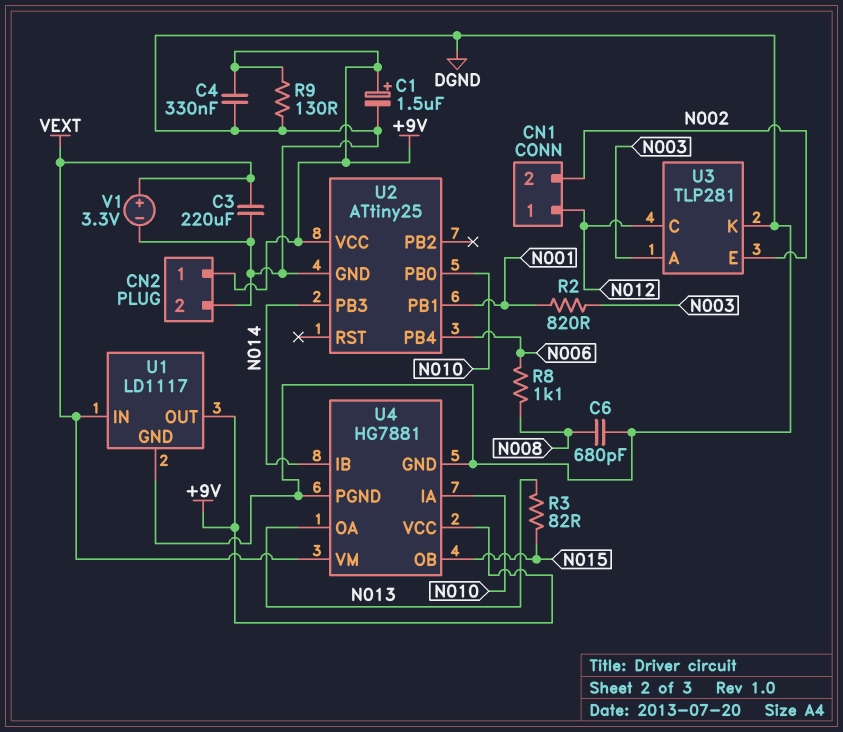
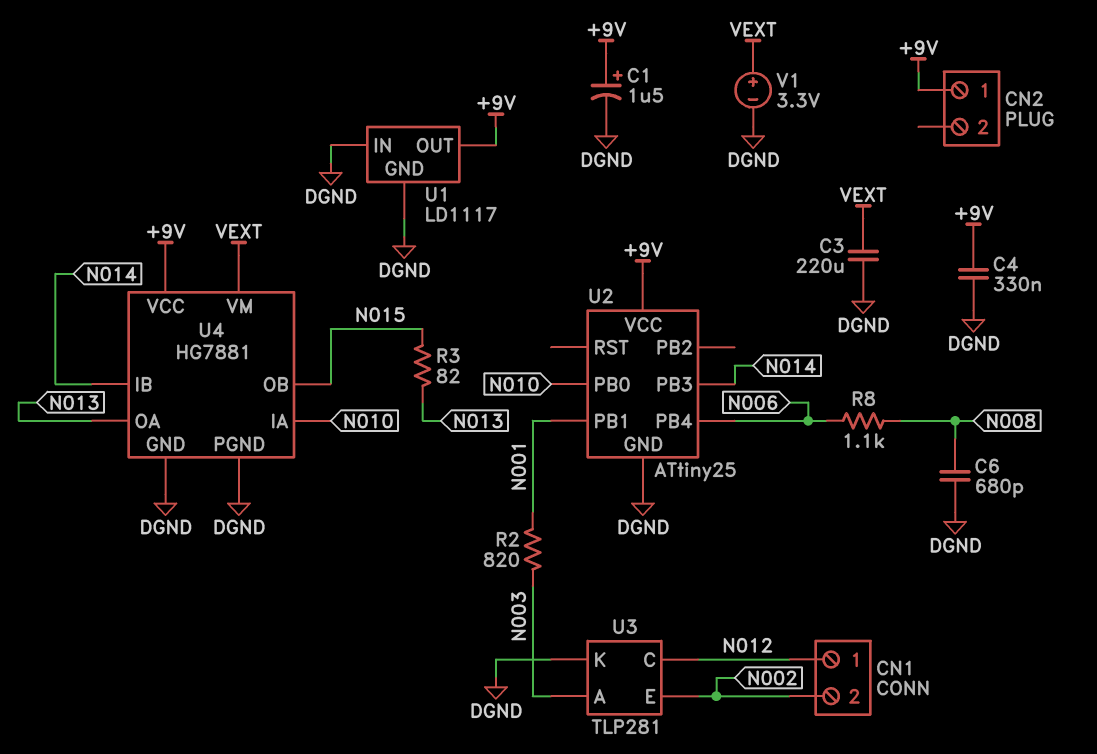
CN2 pin 2: DGND -> none
R9: 130 (+9V, DGND) -> none
U1 pin IN: VEXT -> DGND

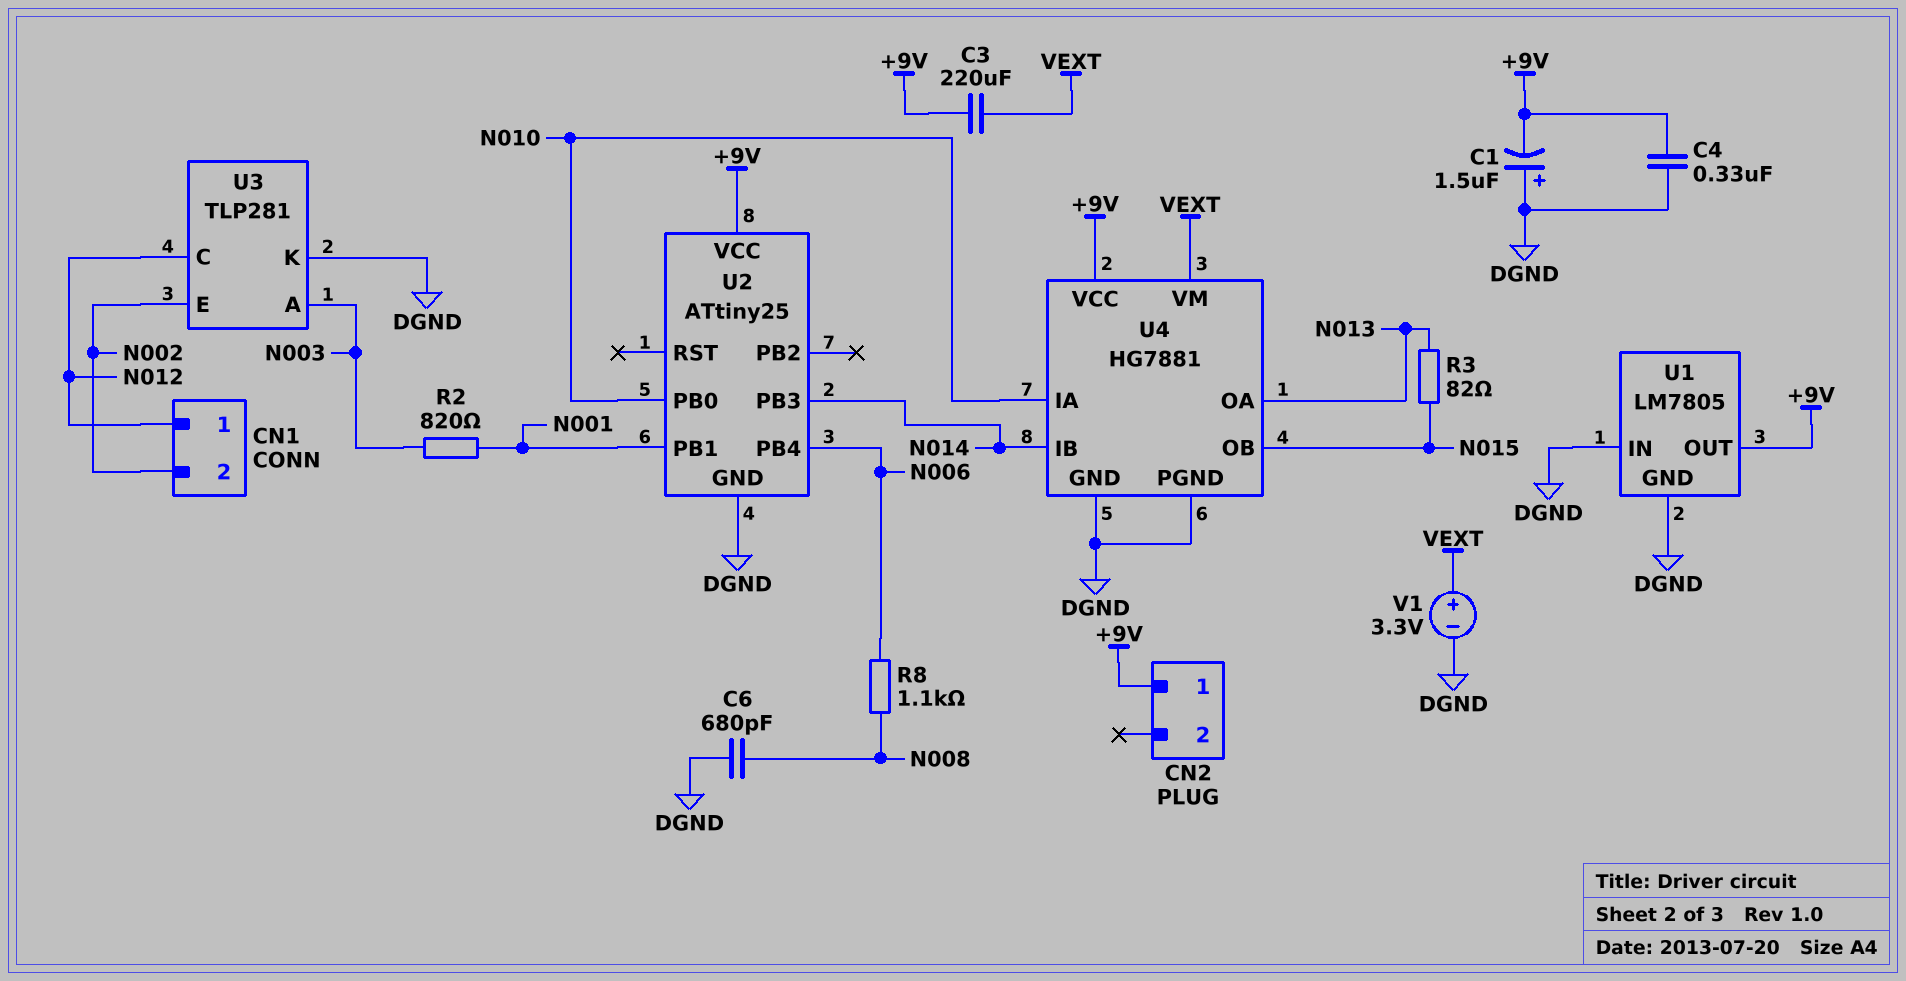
C1: 1.5uF (plus +9V, minus DGND) -> 1.5uF (plus DGND, minus +9V)
C3: 220uF (DGND, VEXT) -> 220uF (+9V, VEXT)
U1: LD1117 -> LM7805

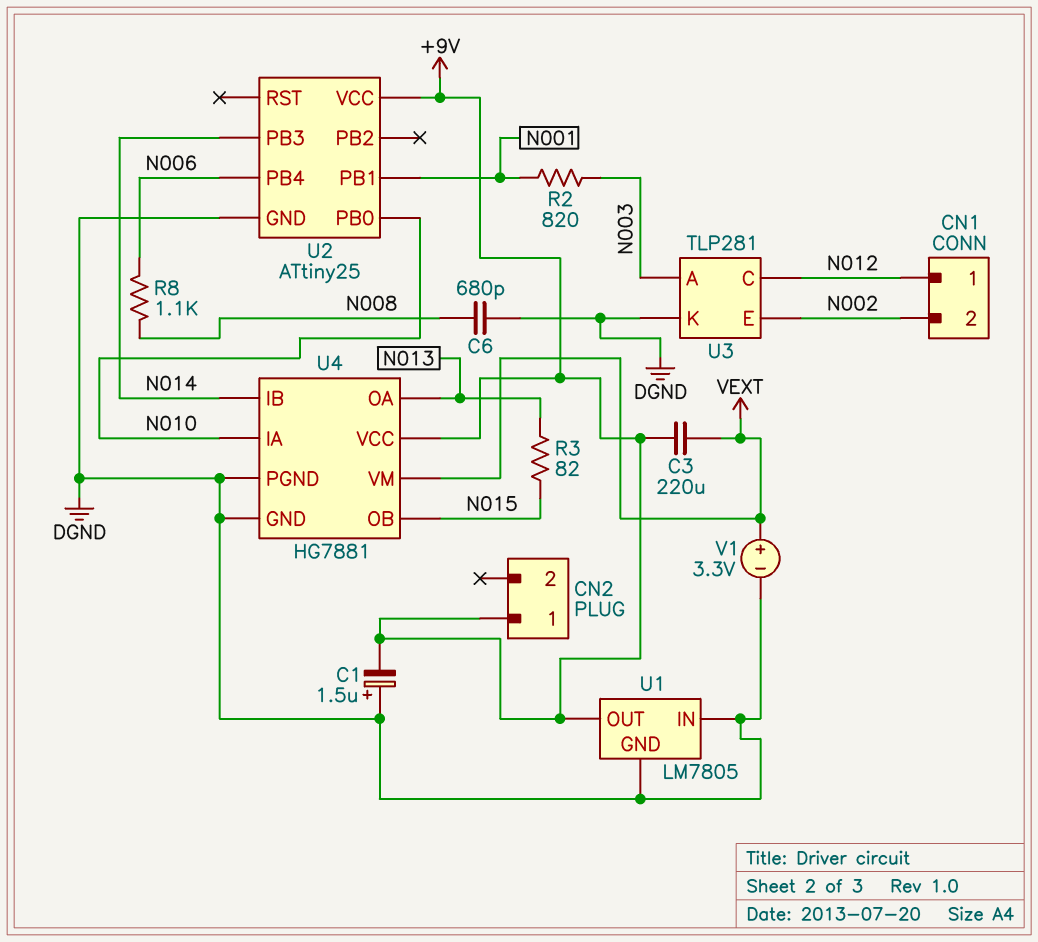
C4: 330nF (+9V, DGND) -> none

